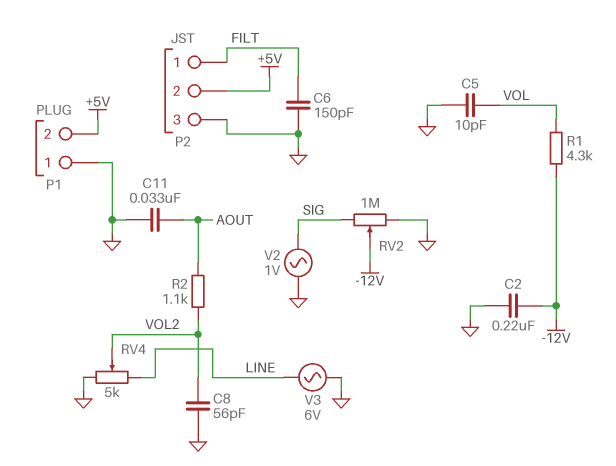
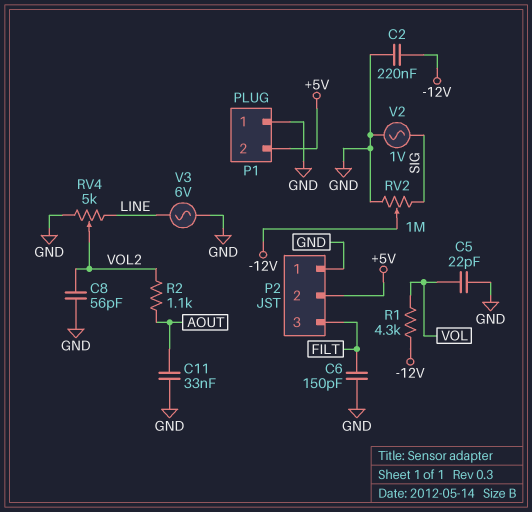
C5: 10pF (GND, VOL) -> 22pF (GND, VOL)
P2 pin 1: FILT -> GND
P2 pin 3: GND -> FILT

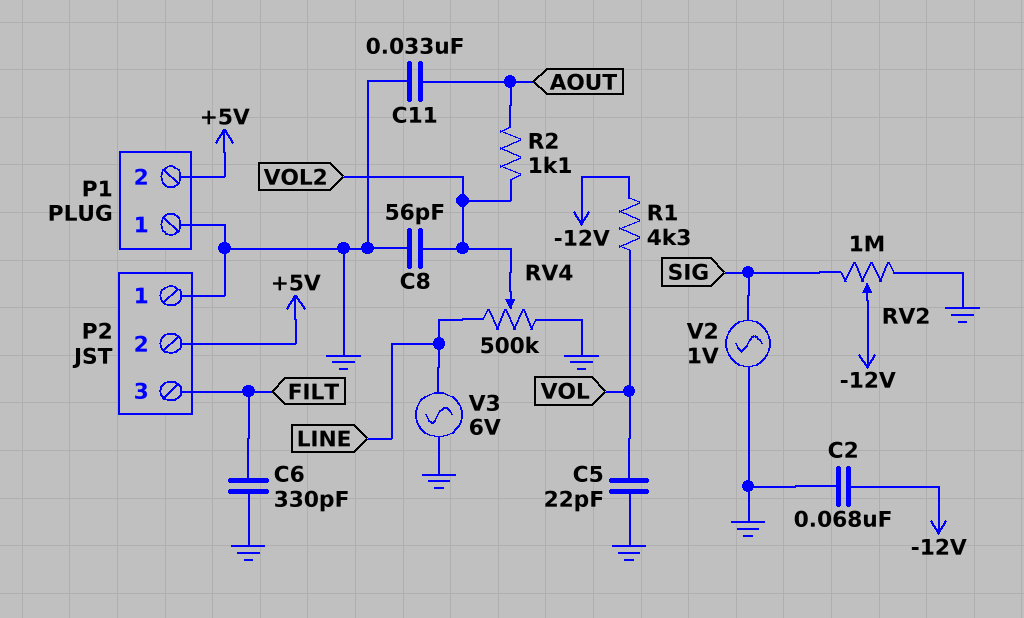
C2: 220nF (-12V, GND) -> 68nF (-12V, GND)
C6: 150pF (FILT, GND) -> 330pF (FILT, GND)
RV4: 5k (GND, LINE, wiper VOL2) -> 500k (GND, LINE, wiper VOL2)

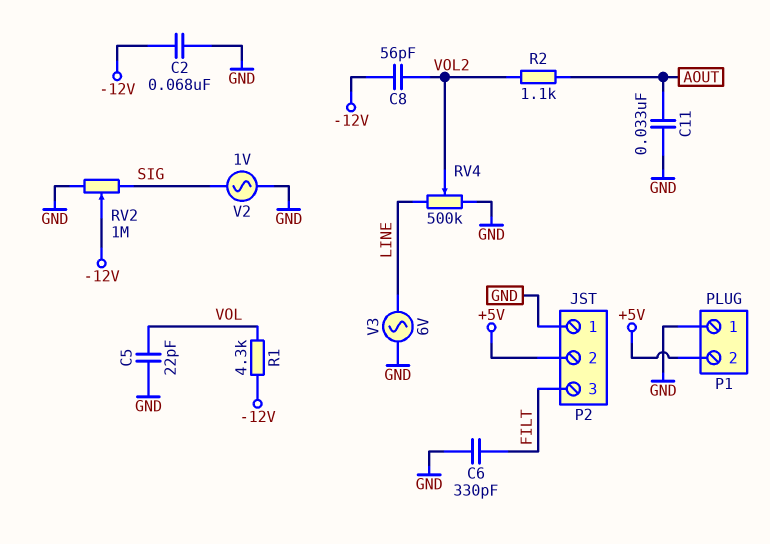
C8: 56pF (GND, VOL2) -> 56pF (-12V, VOL2)

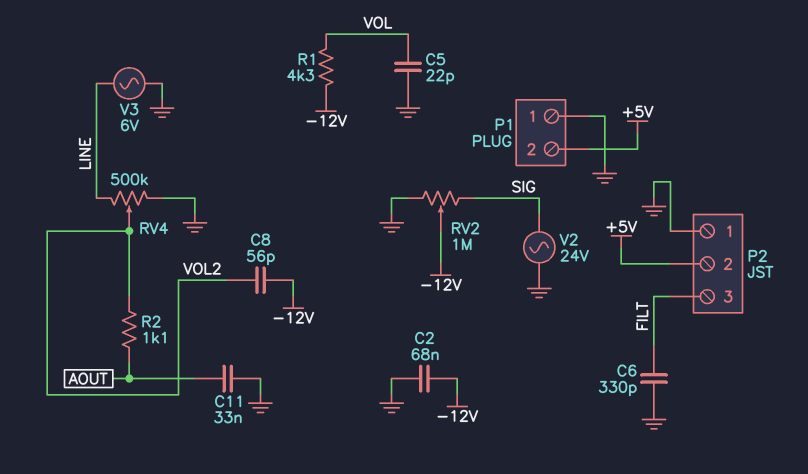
V2: AC 1V (GND, SIG) -> AC 24V (GND, SIG)

